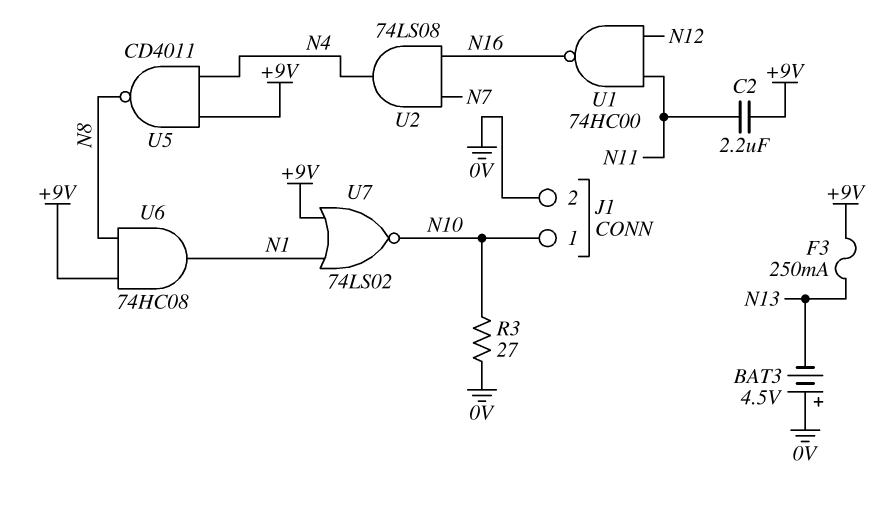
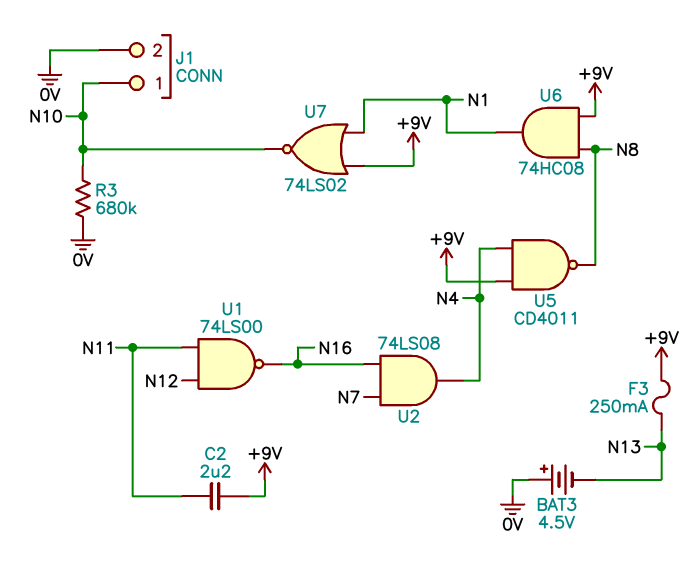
R3: 27 (0V, N10) -> 680k (0V, N10)
U1: NAND 74HC00 (in N11, in N12, out N16) -> NAND 74LS00 (in N11, in N12, out N16)

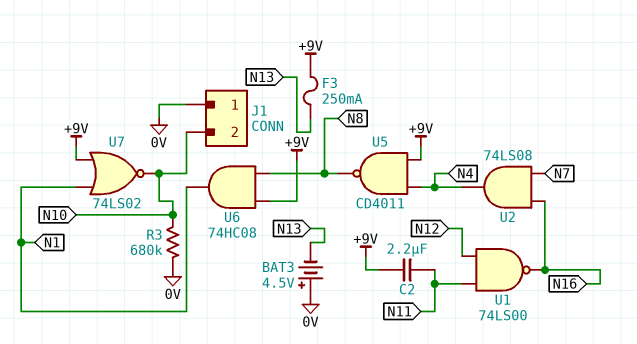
J1 pin 1: N10 -> 0V
J1 pin 2: 0V -> N10

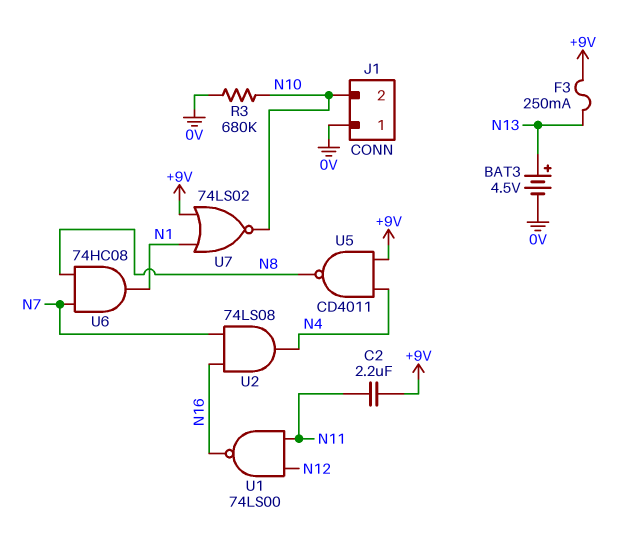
BAT3: 4.5V (plus 0V, minus N13) -> 4.5V (plus N13, minus 0V)
U6: AND 74HC08 (in +9V, in N8, out N1) -> AND 74HC08 (in N7, in N8, out N1)

